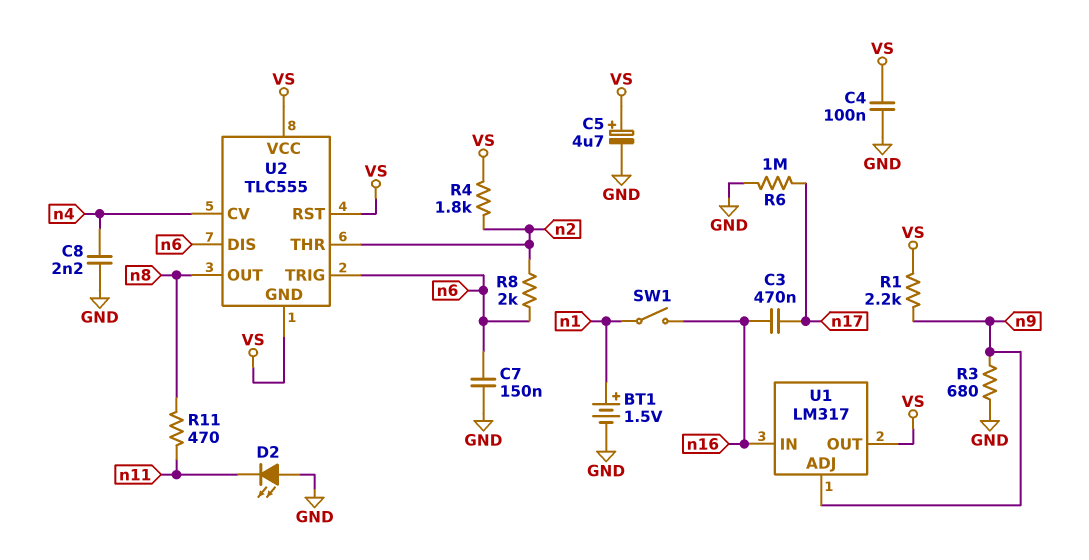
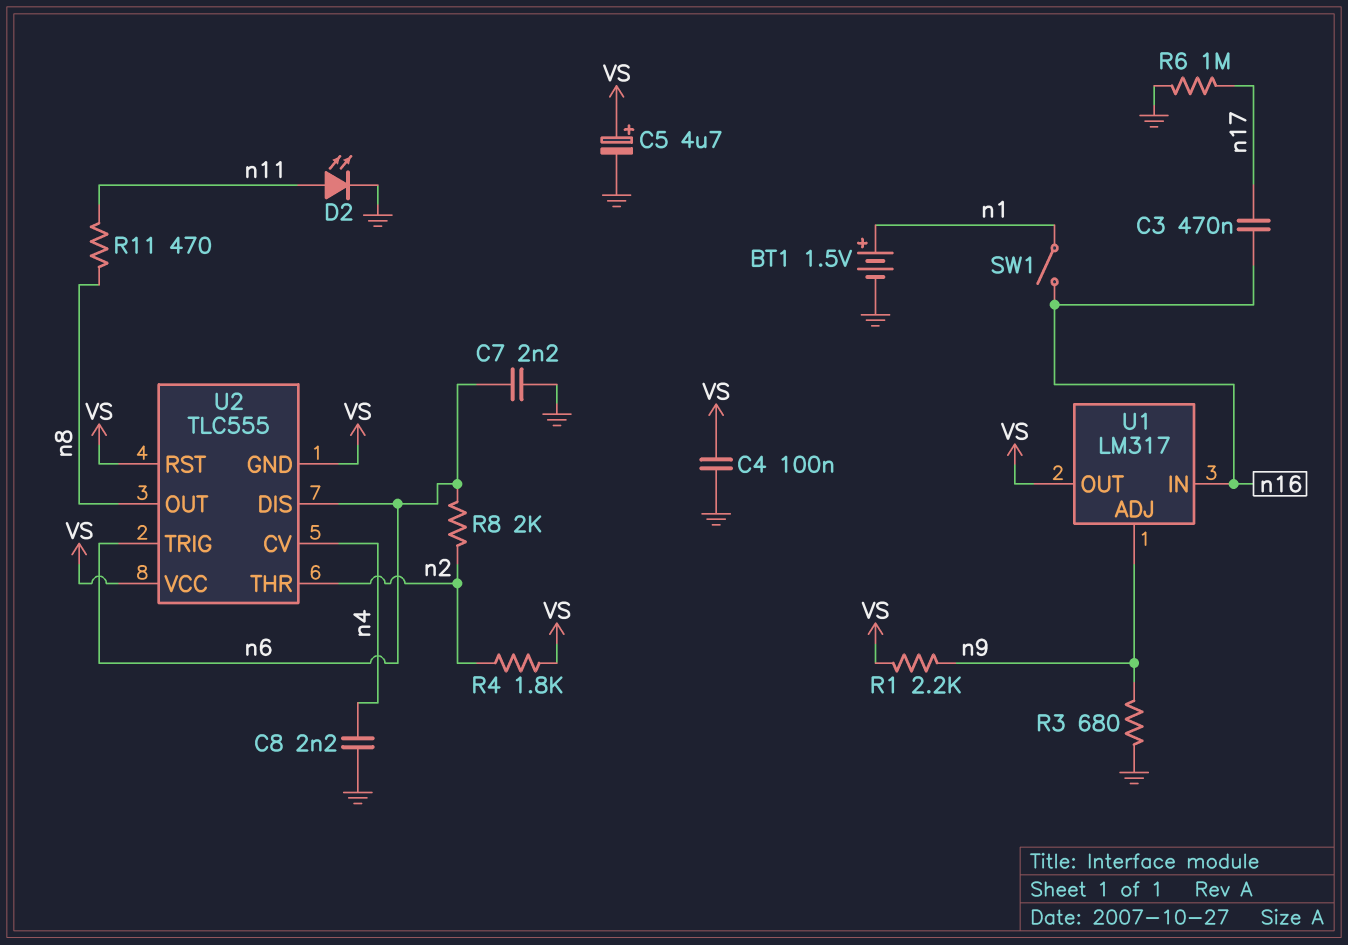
C7: 150nF (GND, n6) -> 2.2nF (GND, n6)
D2: LED (A GND, K n11) -> LED (A n11, K GND)

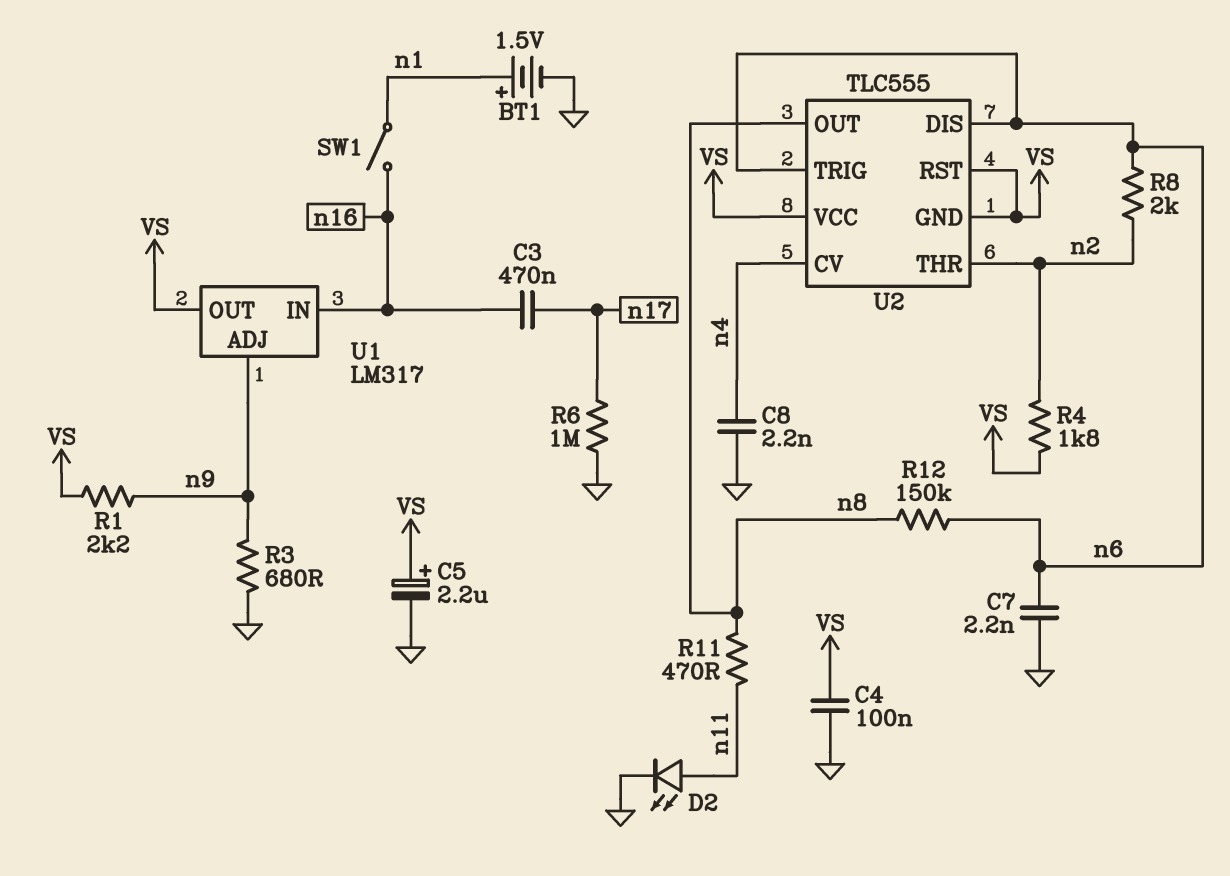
C5: 4.7uF (plus VS, minus GND) -> 2.2uF (plus VS, minus GND)
R12: none -> 150k (n6, n8)

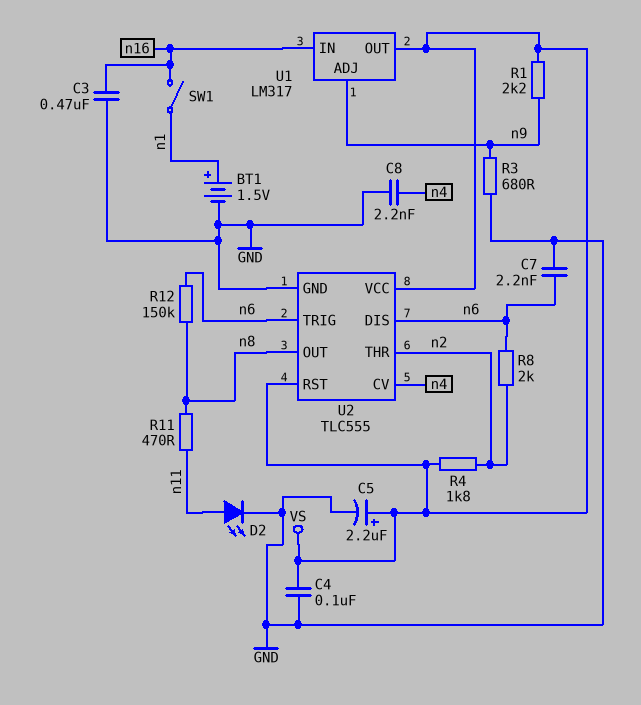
C3: 470nF (n16, n17) -> 470nF (GND, n16)
R6: 1M (GND, n17) -> none
U2 pin GND: VS -> GND

